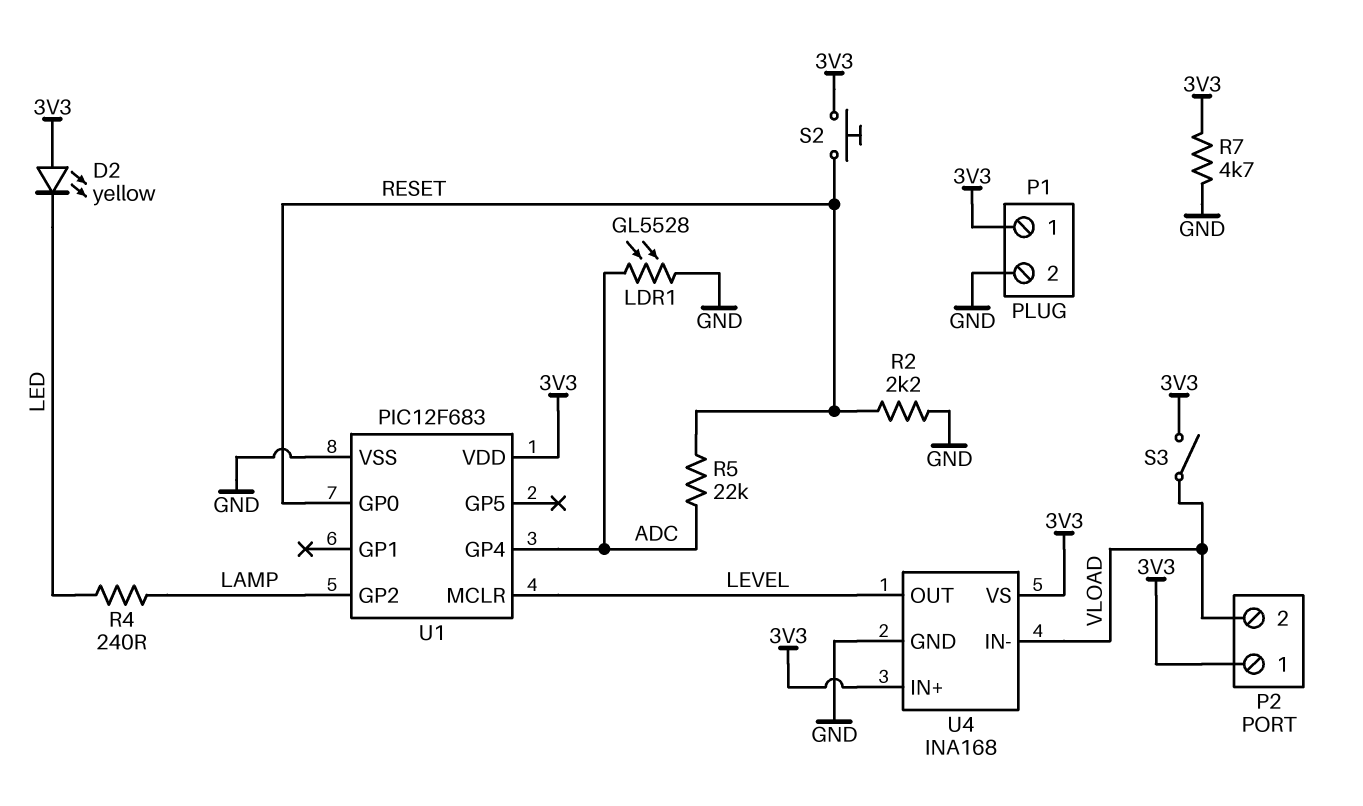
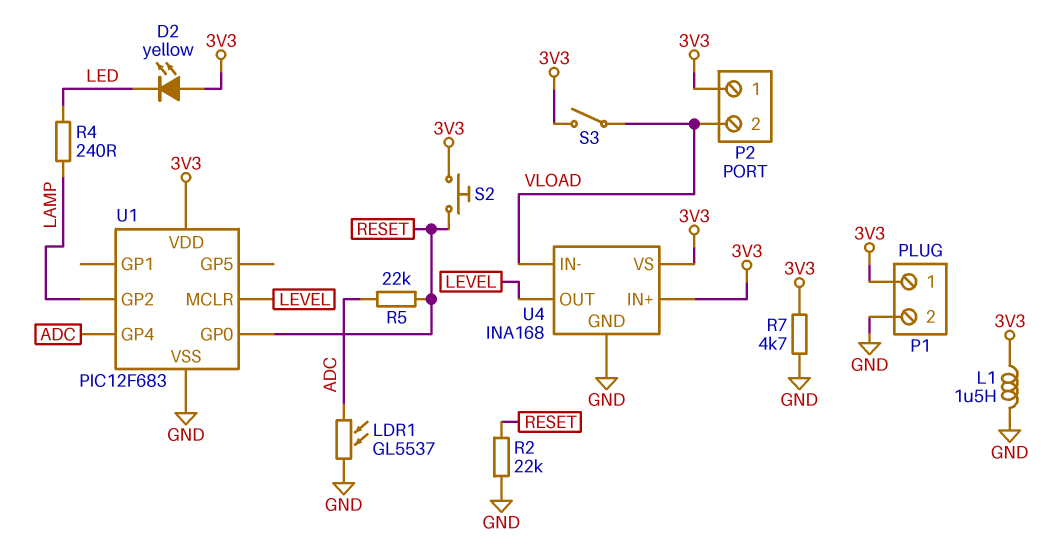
L1: none -> 1.5uH (3V3, GND)
LDR1: GL5528 (ADC, GND) -> GL5537 (ADC, GND)
R2: 2.2k (GND, RESET) -> 22k (GND, RESET)

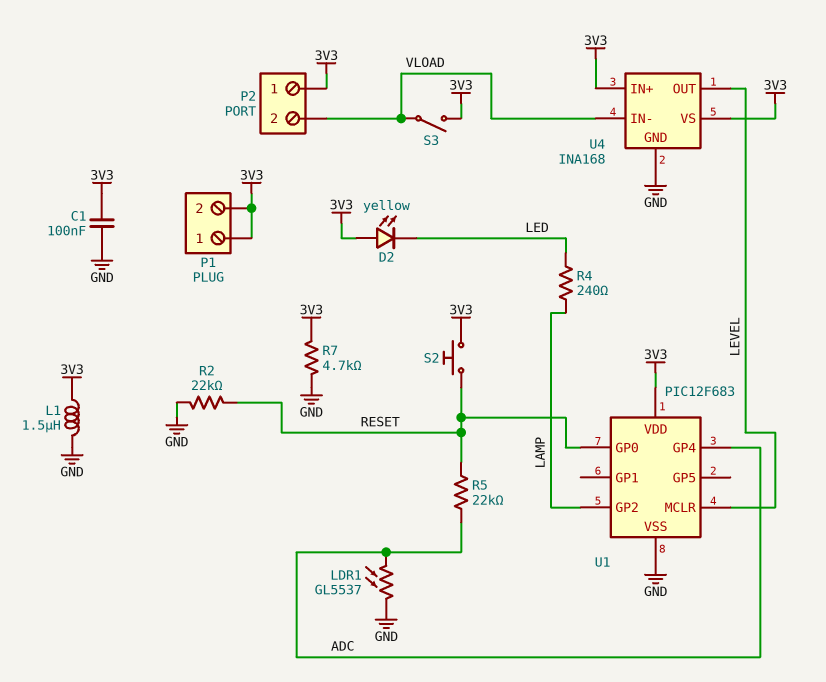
C1: none -> 100nF (3V3, GND)
P1 pin 2: GND -> 3V3

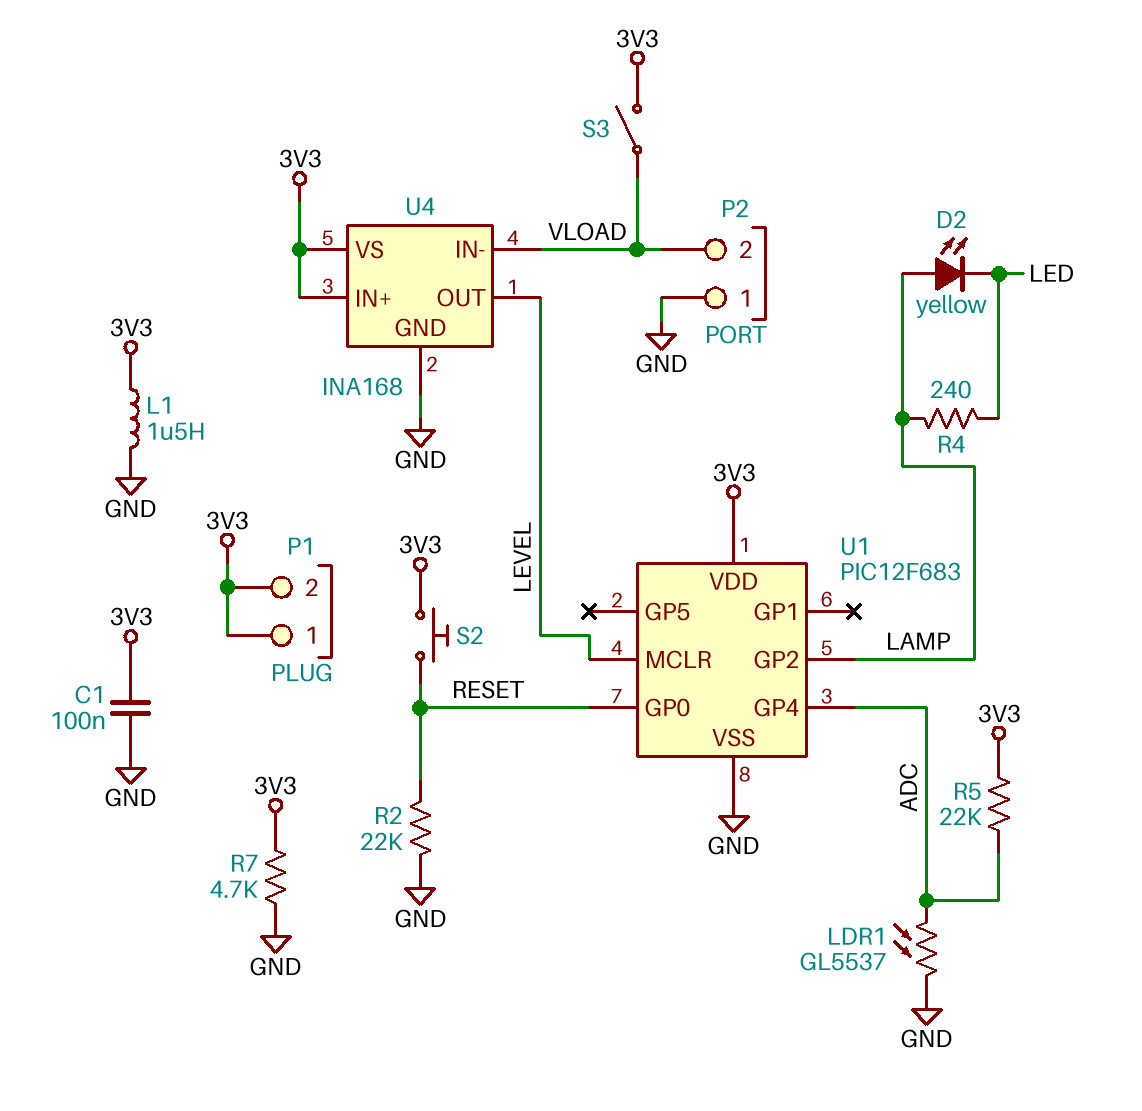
D2: LED yellow (A 3V3, K LED) -> LED yellow (A LAMP, K LED)
P2 pin 1: 3V3 -> GND
R5: 22k (ADC, RESET) -> 22k (3V3, ADC)

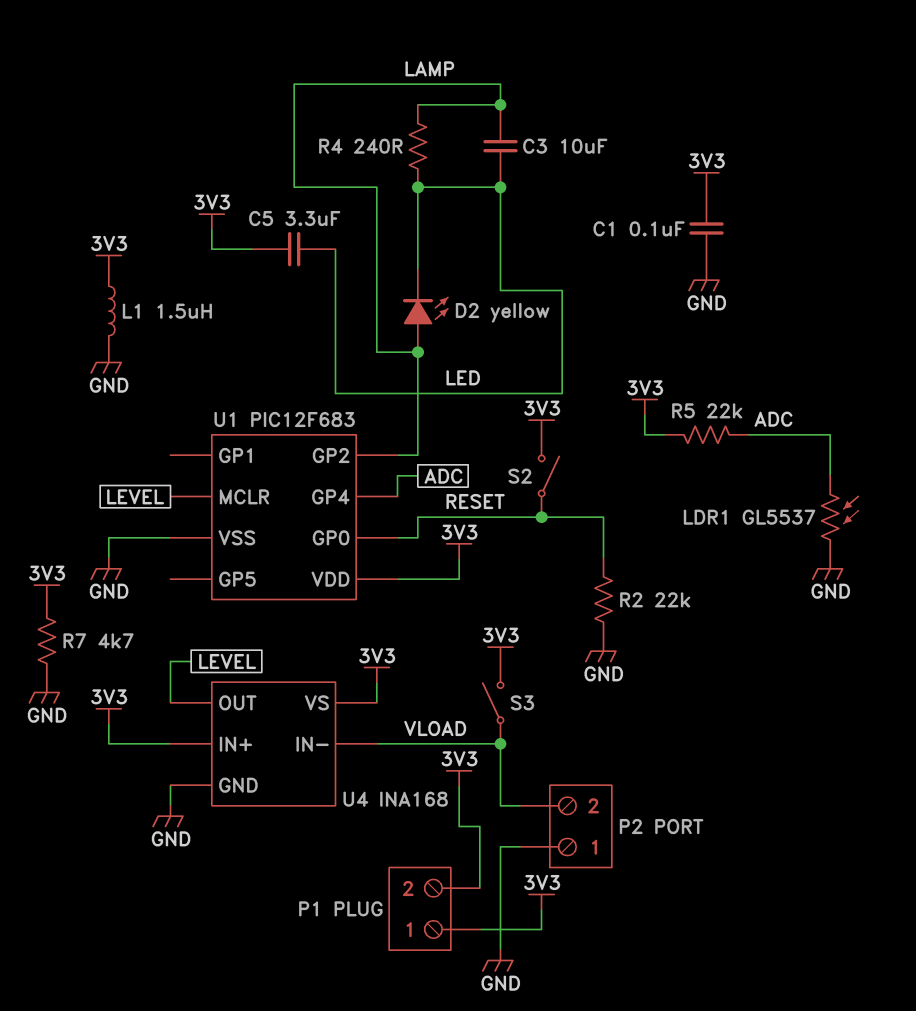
C3: none -> 10uF (LAMP, LED)
C5: none -> 3.3uF (3V3, LED)
S2: button (3V3, RESET) -> switch (3V3, RESET)

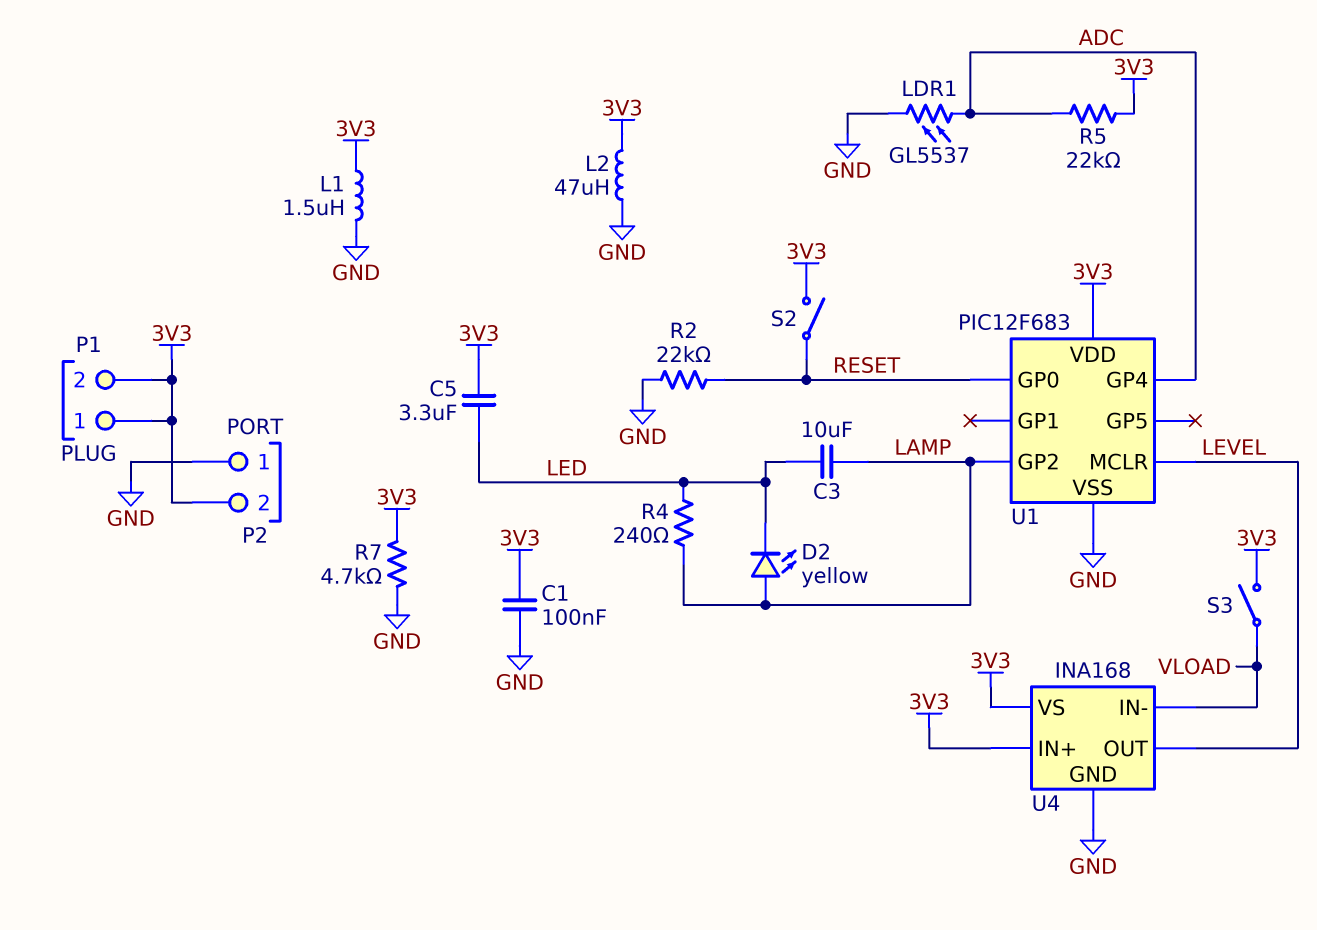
L2: none -> 47uH (3V3, GND)
P2 pin 2: VLOAD -> 3V3

